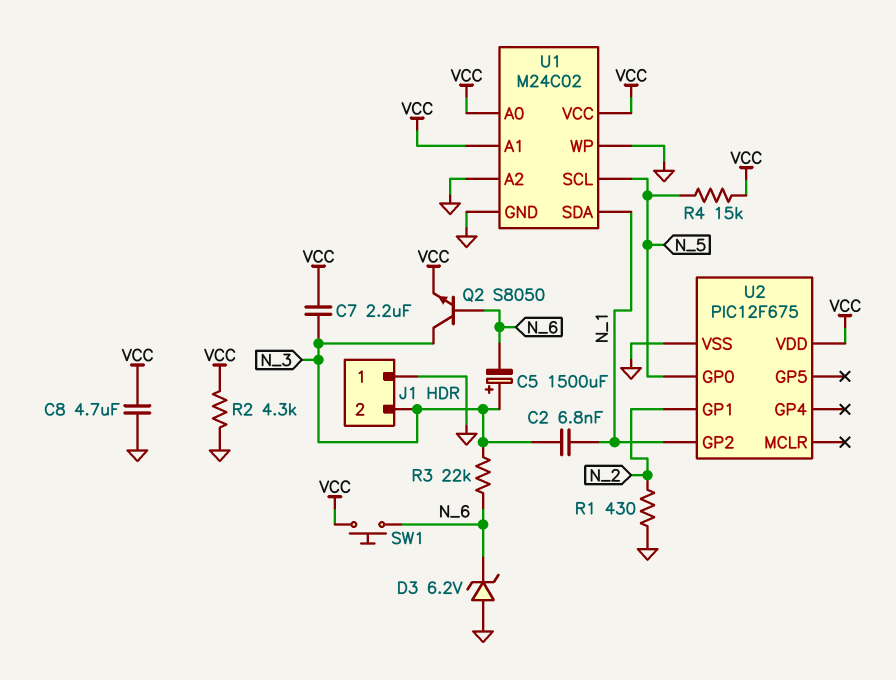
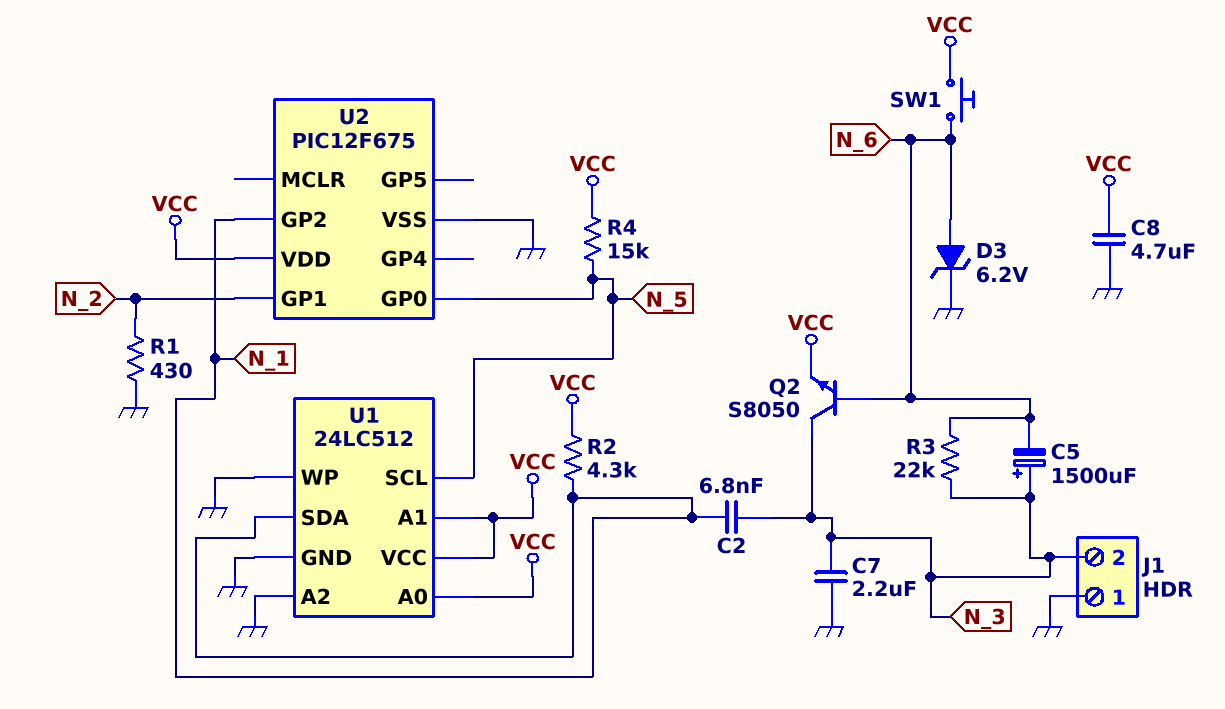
C7: 2.2uF (N_3, VCC) -> 2.2uF (GND, N_3)
D3: zener 6.2V (A GND, K N_6) -> zener 6.2V (A N_6, K GND)
R2: 4.3k (GND, VCC) -> 4.3k (N_1, VCC)
U1: M24C02 -> 24LC512

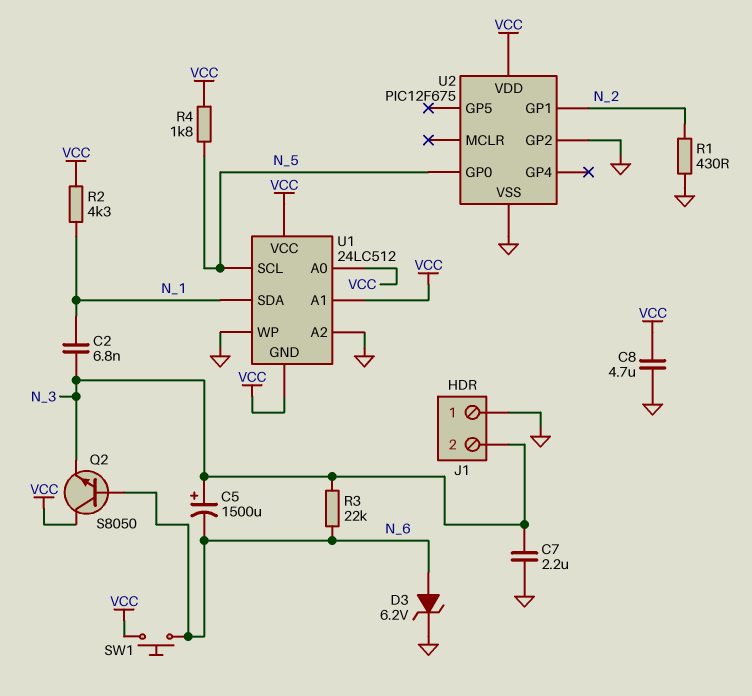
Q2: NPN S8050 (B N_6, C N_3, E VCC) -> NPN S8050 (B N_6, C VCC, E N_3)
R4: 15k (N_5, VCC) -> 1.8k (N_5, VCC)
U1 pin GND: GND -> VCC
U2 pin GP2: N_1 -> GND

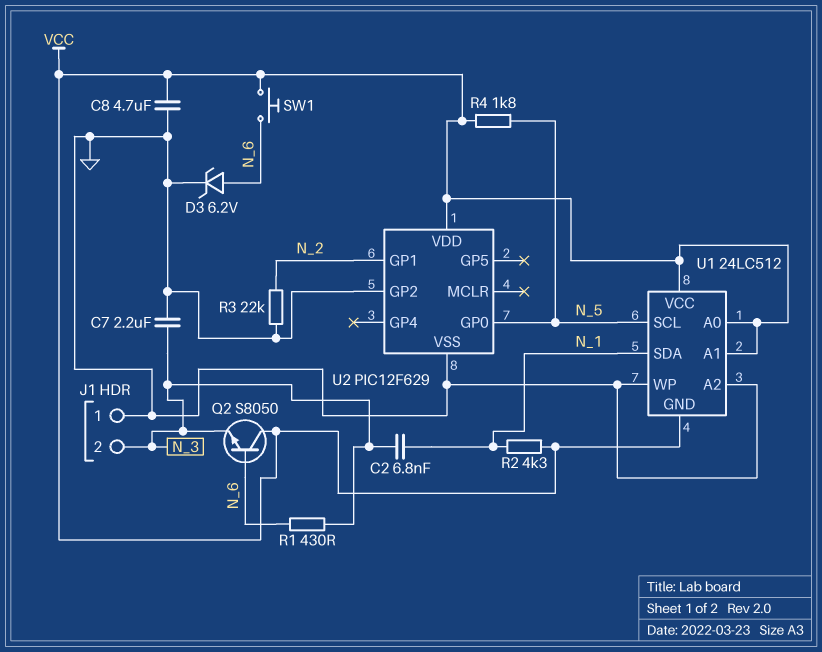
C5: 1500uF (plus N_3, minus N_6) -> none
R1: 430 (GND, N_2) -> 430 (N_3, N_6)
R3: 22k (N_3, N_6) -> 22k (GND, N_2)
U2: PIC12F675 -> PIC12F629

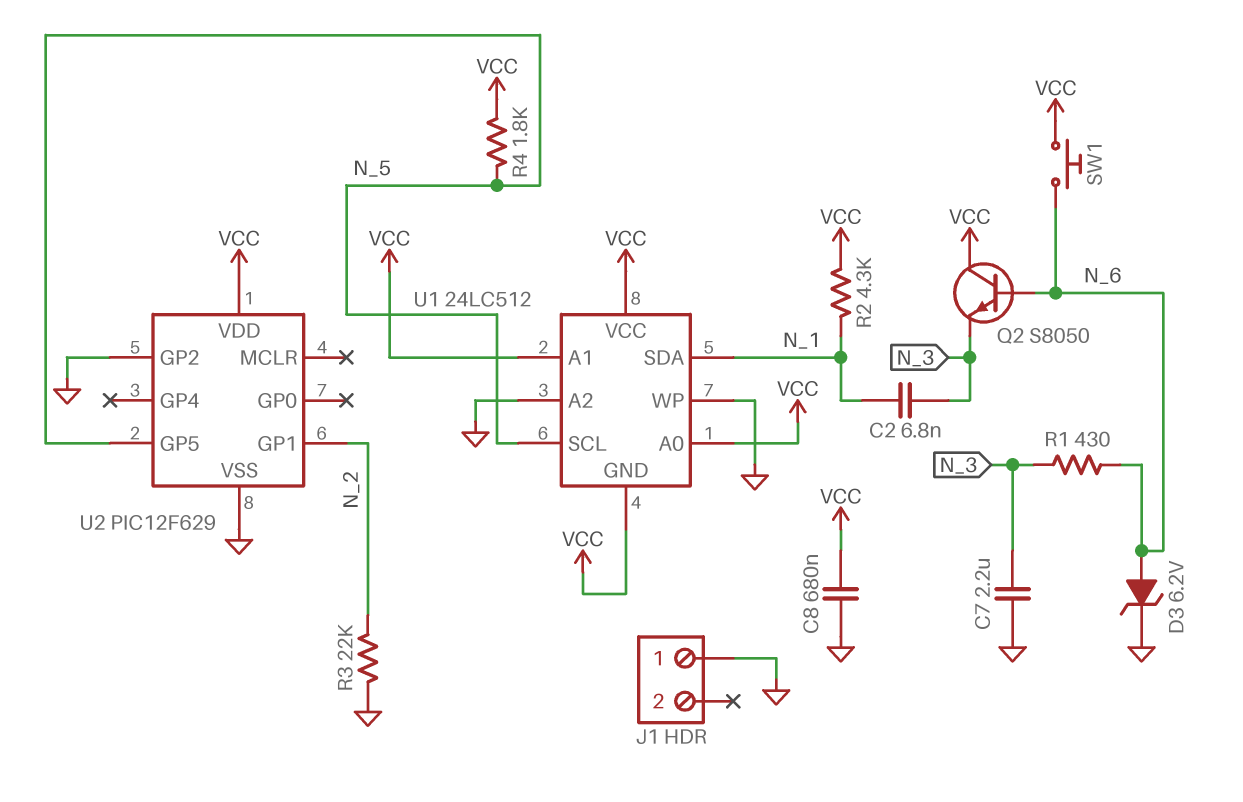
C8: 4.7uF (GND, VCC) -> 680nF (GND, VCC)
J1 pin 2: N_3 -> none
U2 pin GP0: N_5 -> none
U2 pin GP5: none -> N_5

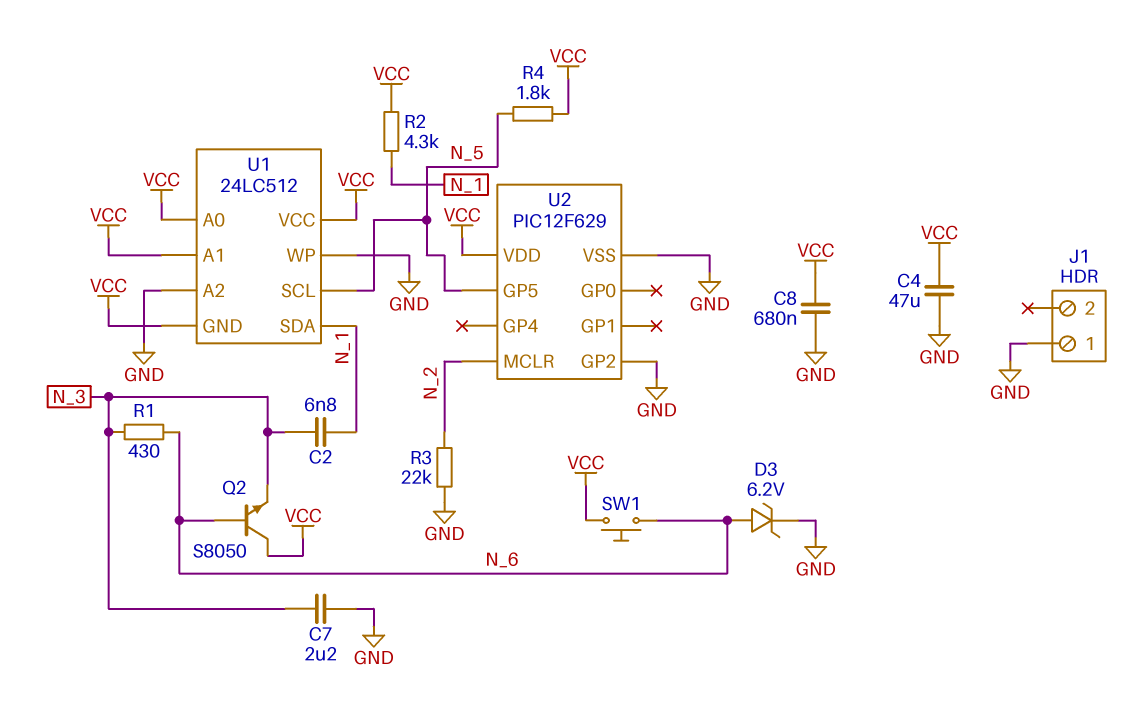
C4: none -> 47uF (GND, VCC)
U2 pin GP1: N_2 -> none
U2 pin MCLR: none -> N_2

